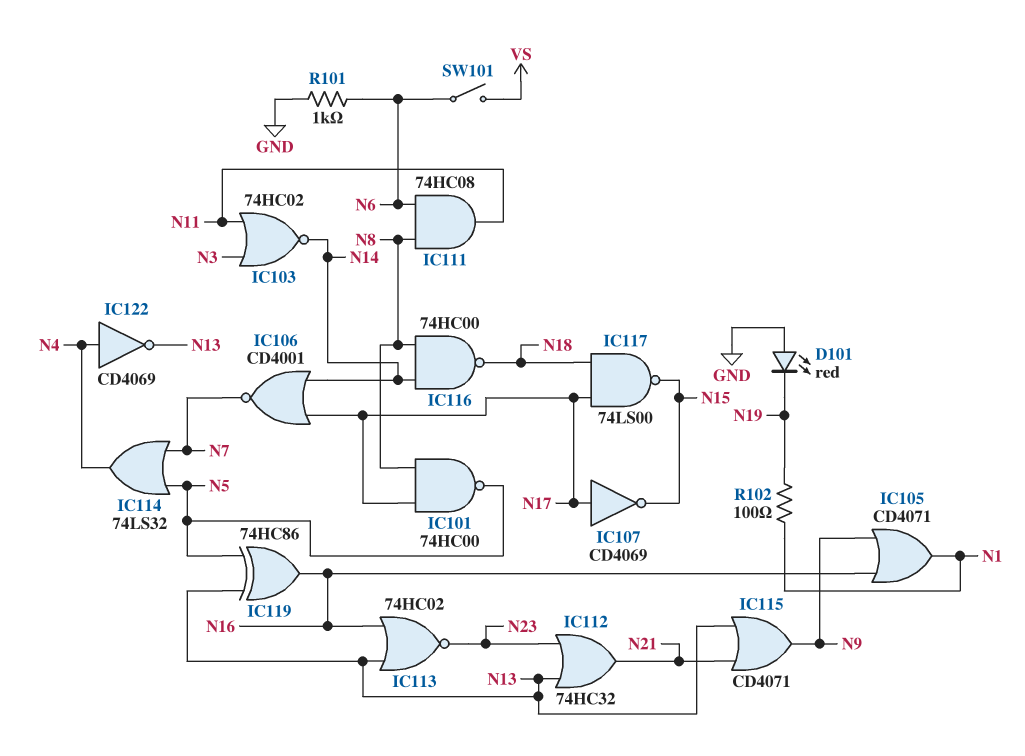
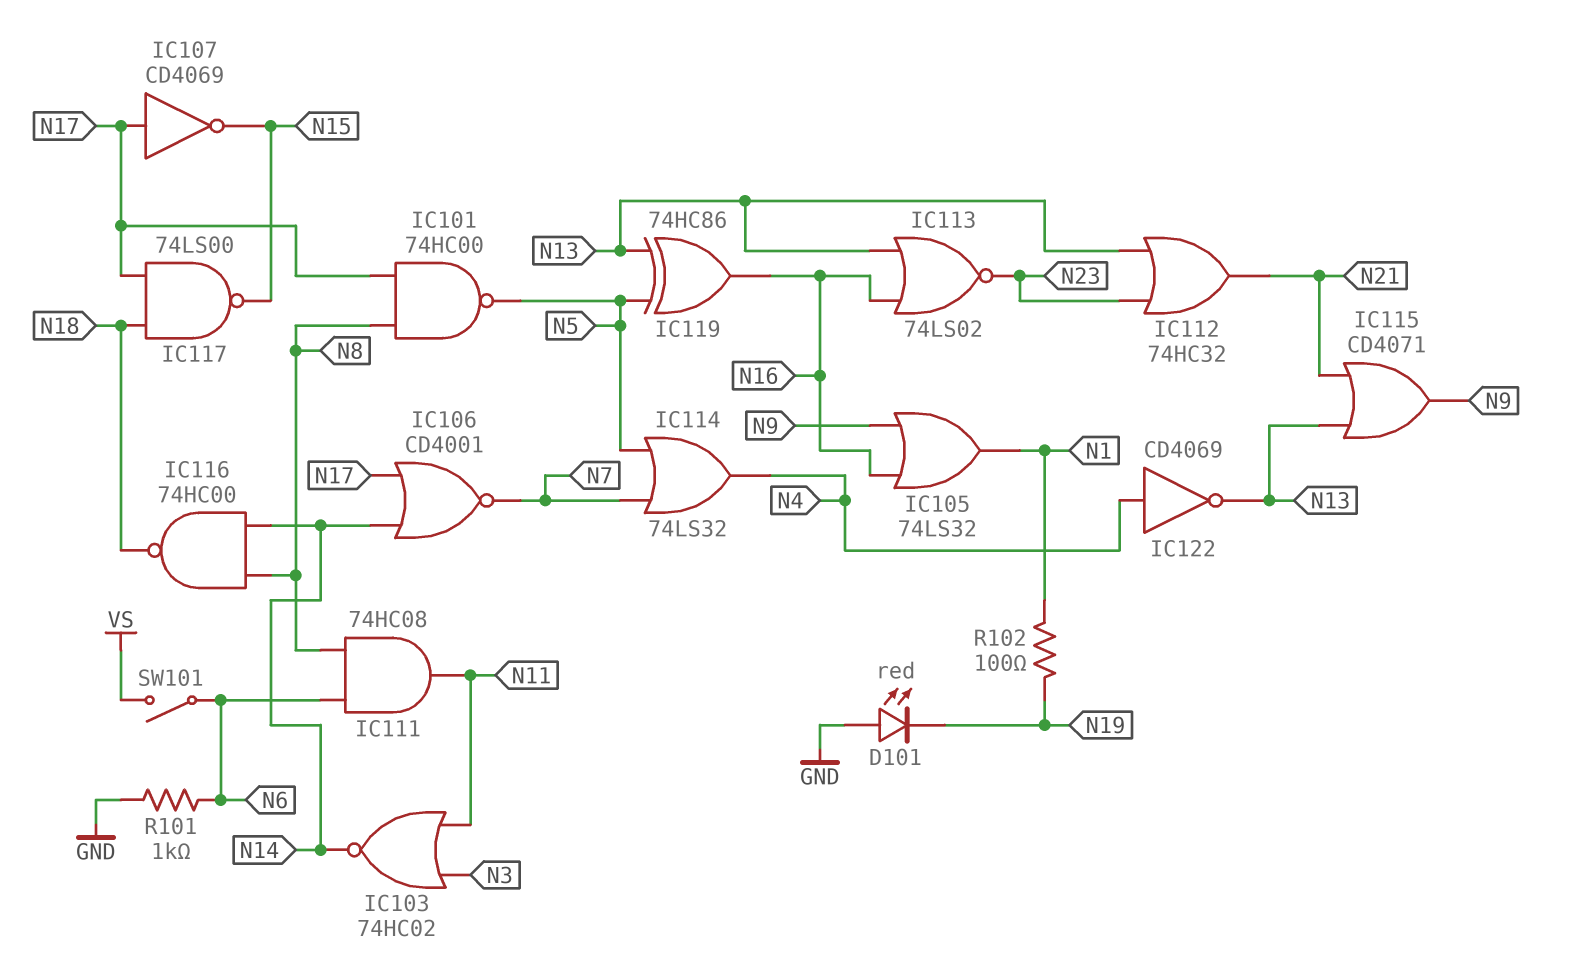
IC105: OR CD4071 (in N9, in N16, out N1) -> OR 74LS32 (in N9, in N16, out N1)
IC113: NOR 74HC02 (in N13, in N16, out N23) -> NOR 74LS02 (in N13, in N16, out N23)

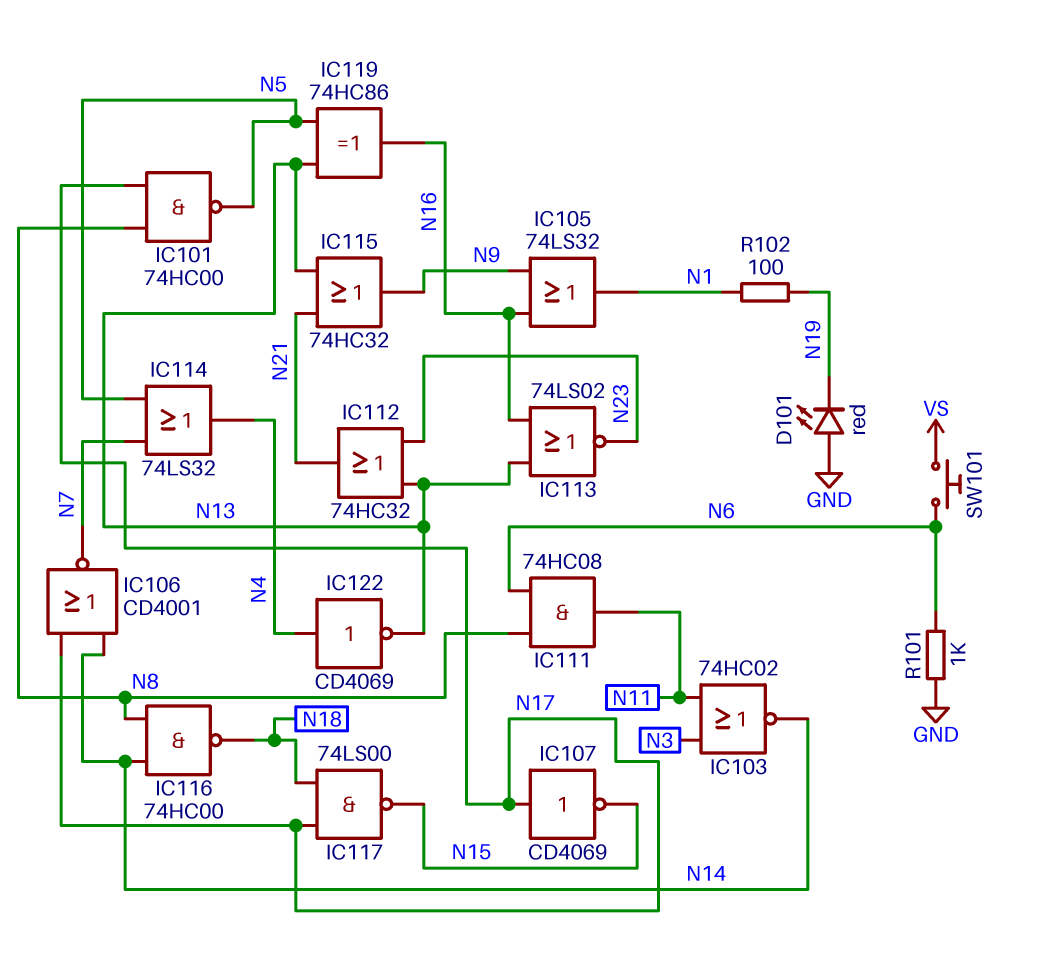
IC115: OR CD4071 (in N13, in N21, out N9) -> OR 74HC32 (in N13, in N21, out N9)
SW101: switch (N6, VS) -> button (N6, VS)

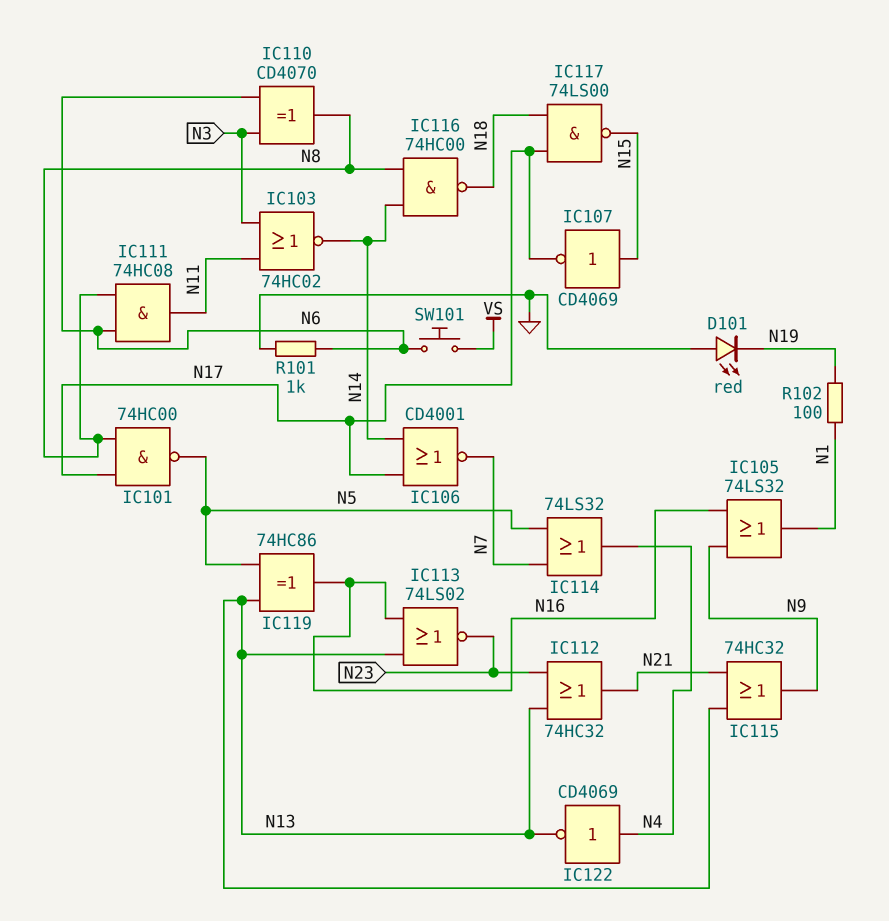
IC107: NOT CD4069 (in N17, out N15) -> NOT CD4069 (in N15, out N17)
IC110: none -> XOR CD4070 (in N3, in N6, out N8)

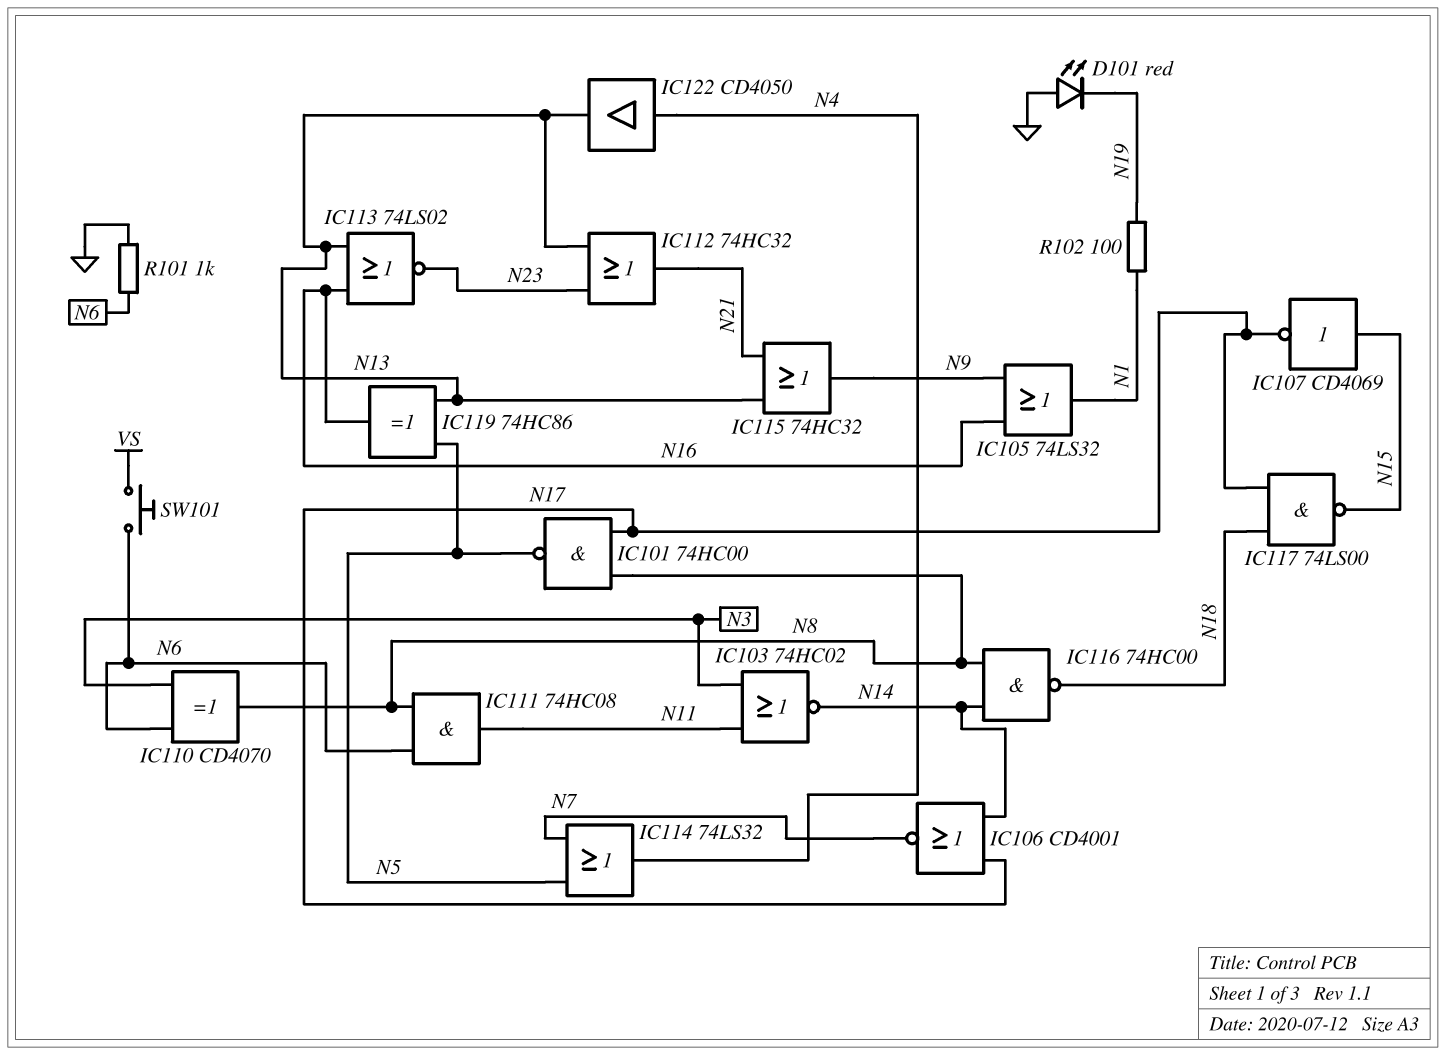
IC122: NOT CD4069 (in N4, out N13) -> buffer CD4050 (in N4, out N13)

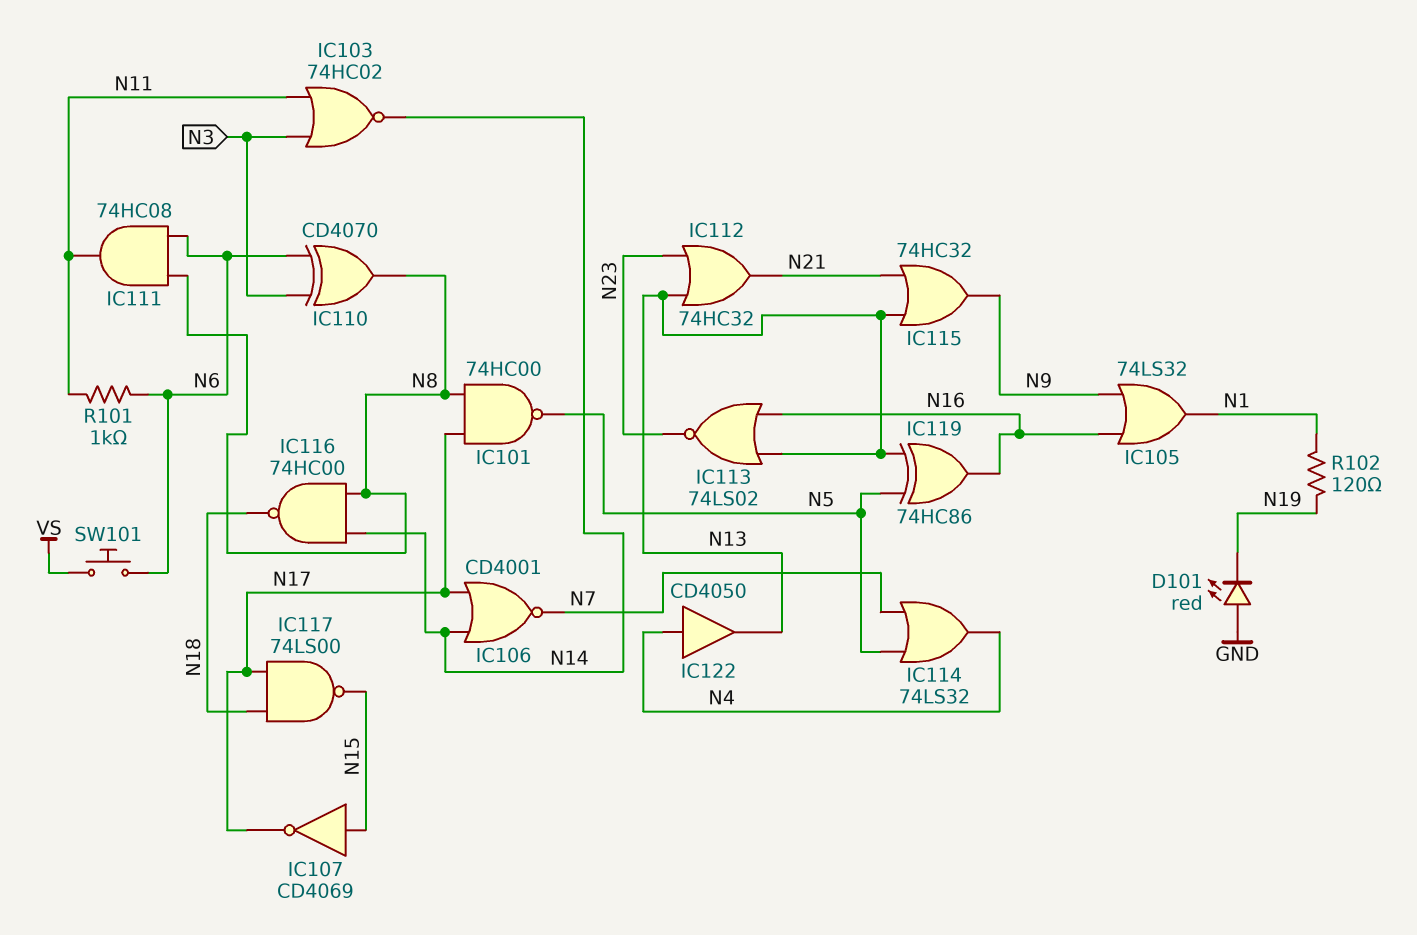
R101: 1k (GND, N6) -> 1k (N6, N11)
R102: 100 (N1, N19) -> 120 (N1, N19)

